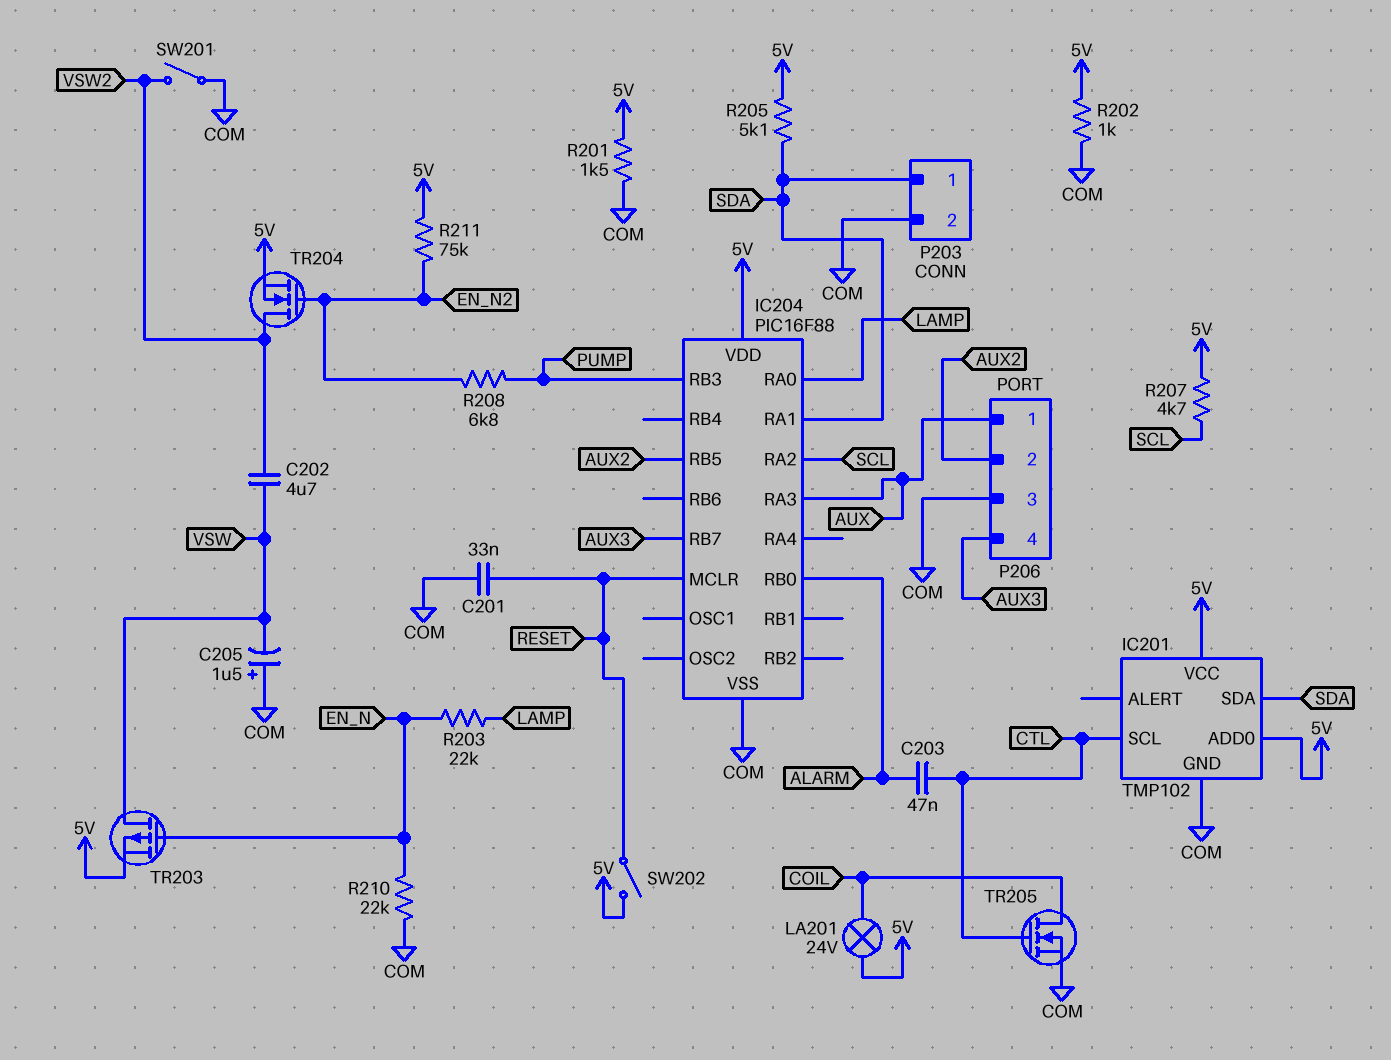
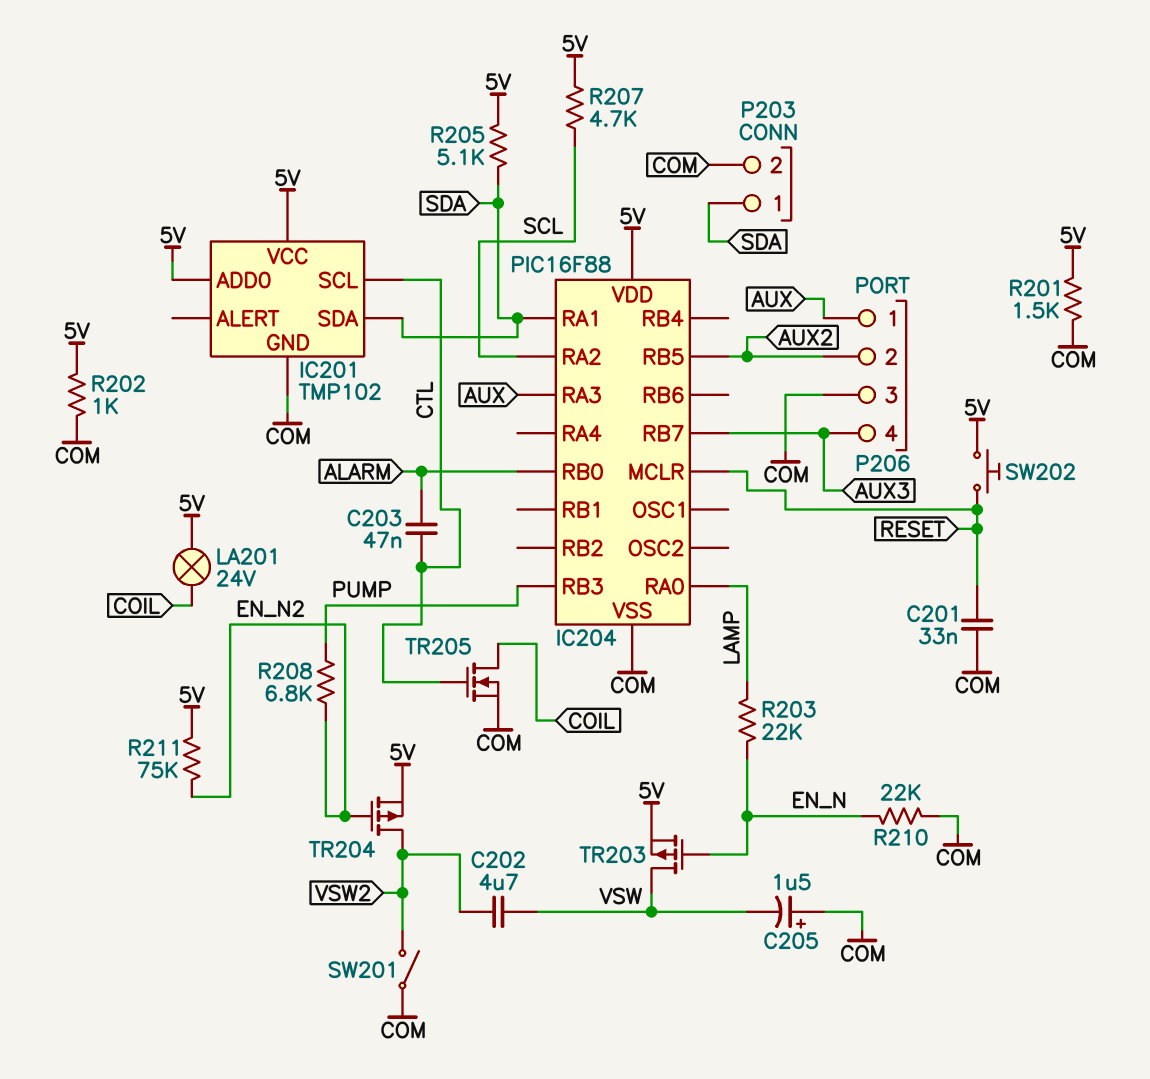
SW202: switch (5V, RESET) -> button (5V, RESET)
TR204: NMOS (G EN_N2, D VSW2, S 5V) -> PMOS (G EN_N2, D VSW2, S 5V)

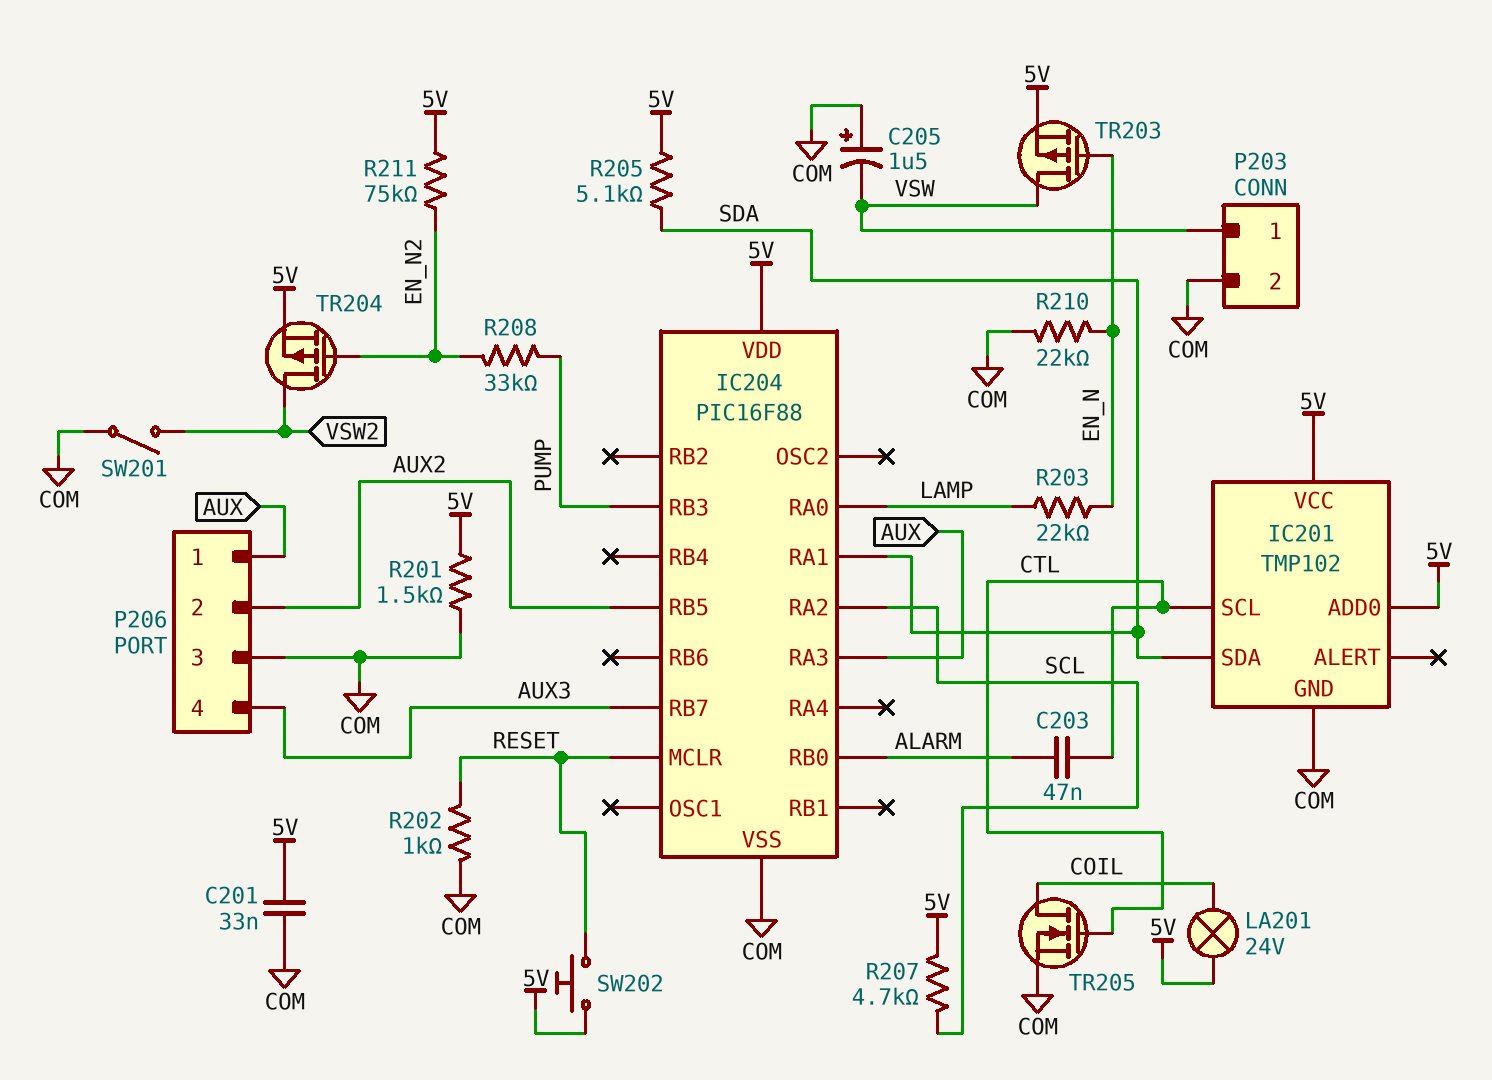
C201: 33nF (COM, RESET) -> 33nF (5V, COM)
C202: 4.7uF (VSW, VSW2) -> none
P203 pin 1: SDA -> VSW
R202: 1k (5V, COM) -> 1k (COM, RESET)
R208: 6.8k (EN_N2, PUMP) -> 33k (EN_N2, PUMP)

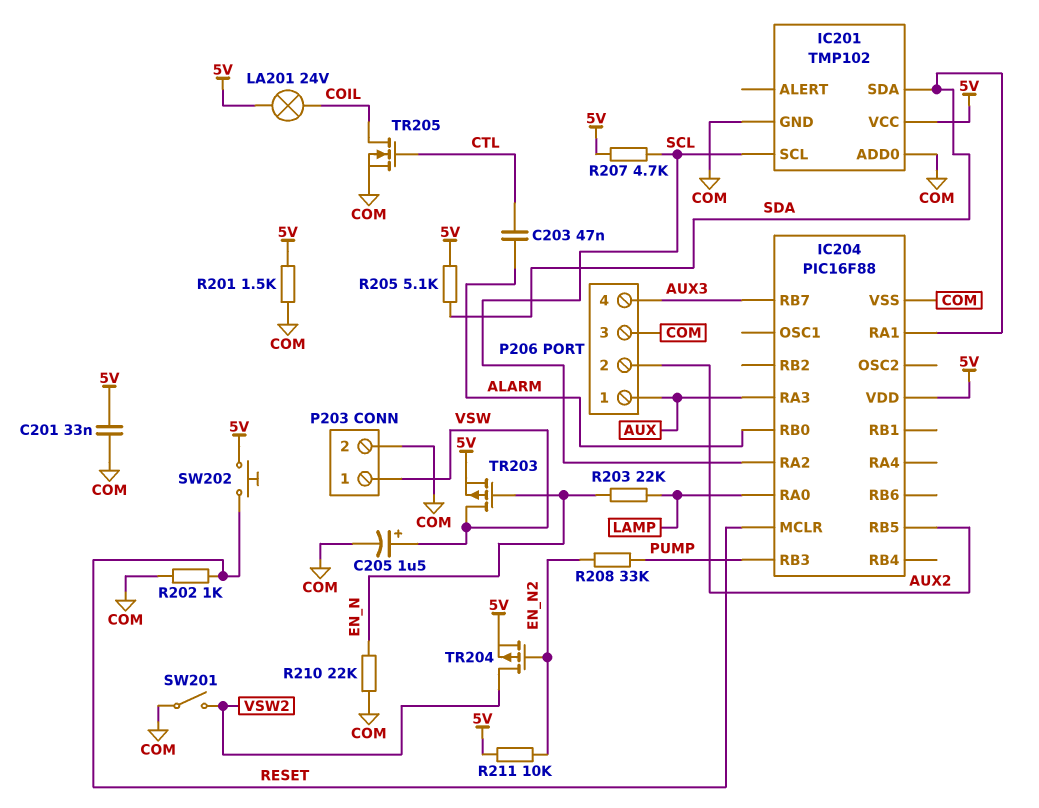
C205: 1.5uF (plus COM, minus VSW) -> 1.5uF (plus VSW, minus COM)
IC201 pin ADD0: 5V -> COM
IC201 pin SCL: CTL -> SCL
R211: 75k (5V, EN_N2) -> 10k (5V, EN_N2)

